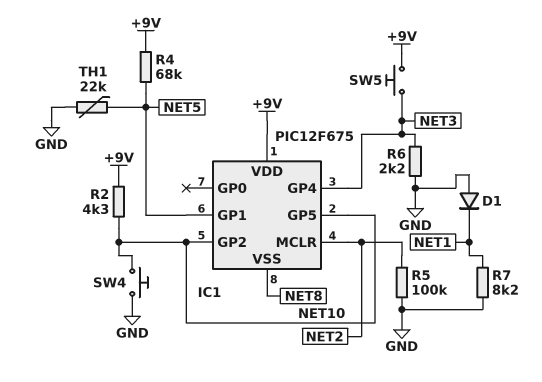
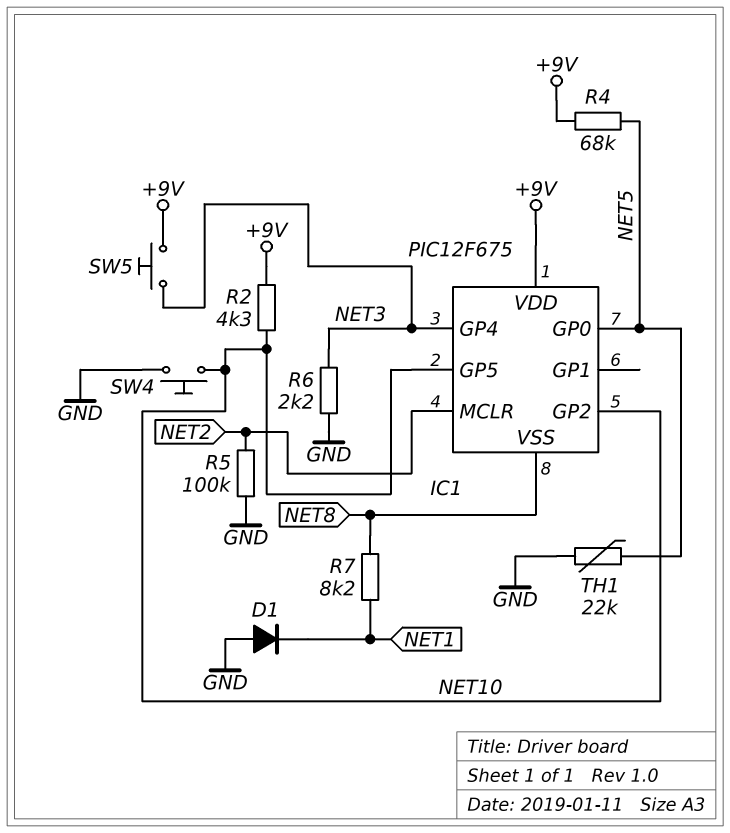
IC1 pin GP0: none -> NET5
IC1 pin GP1: NET5 -> none
R7: 8.2k (GND, NET1) -> 8.2k (NET1, NET8)

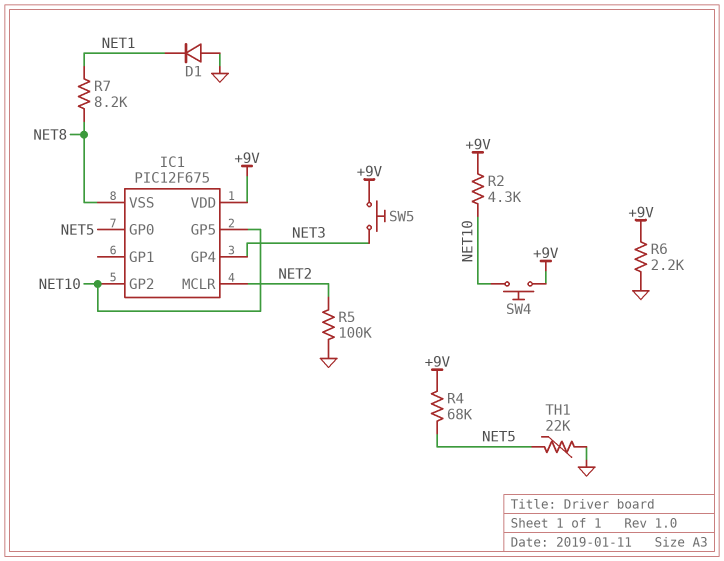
R6: 2.2k (GND, NET3) -> 2.2k (+9V, GND)
SW4: button (GND, NET10) -> button (+9V, NET10)

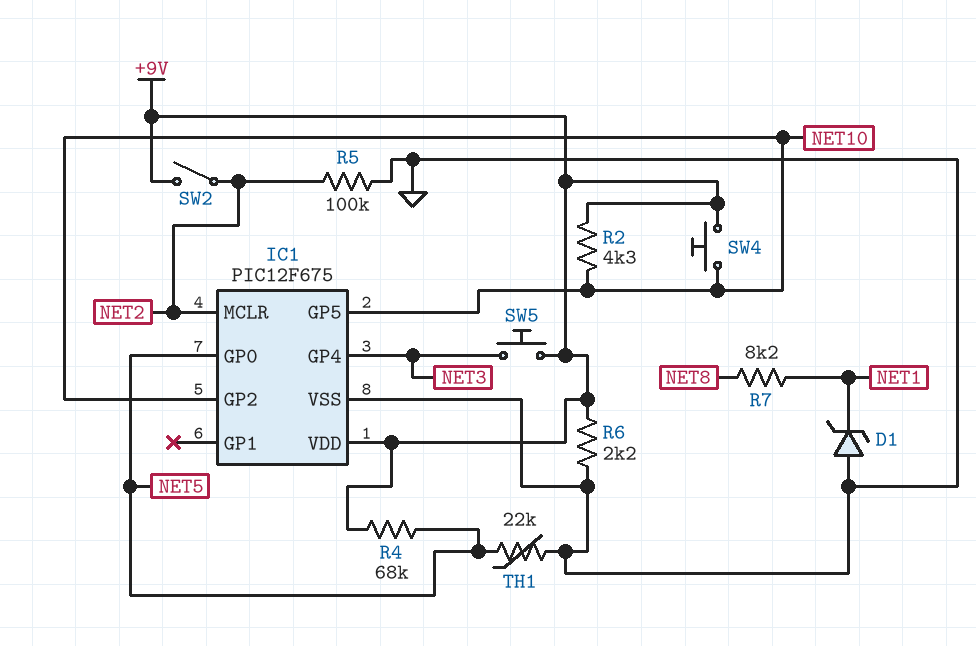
D1: diode (A GND, K NET1) -> zener (A GND, K NET1)
IC1 pin VSS: NET8 -> GND
SW2: none -> switch (+9V, NET2)

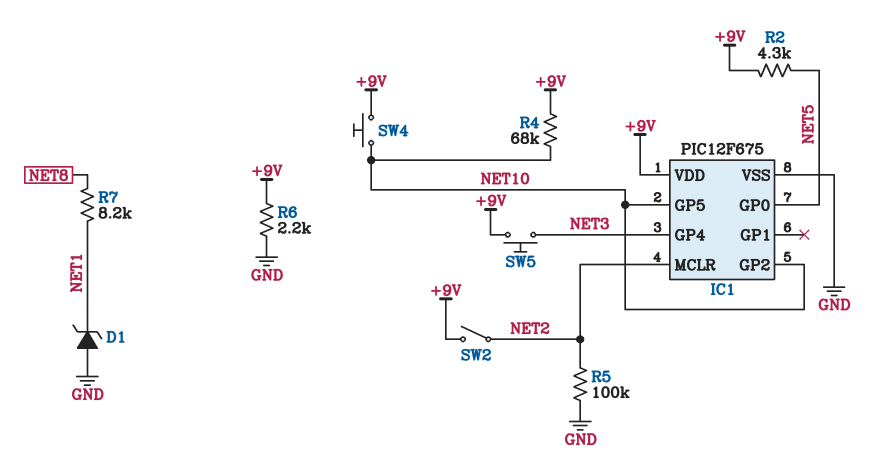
R2: 4.3k (+9V, NET10) -> 4.3k (+9V, NET5)
R4: 68k (+9V, NET5) -> 68k (+9V, NET10)
TH1: 22k (GND, NET5) -> none

